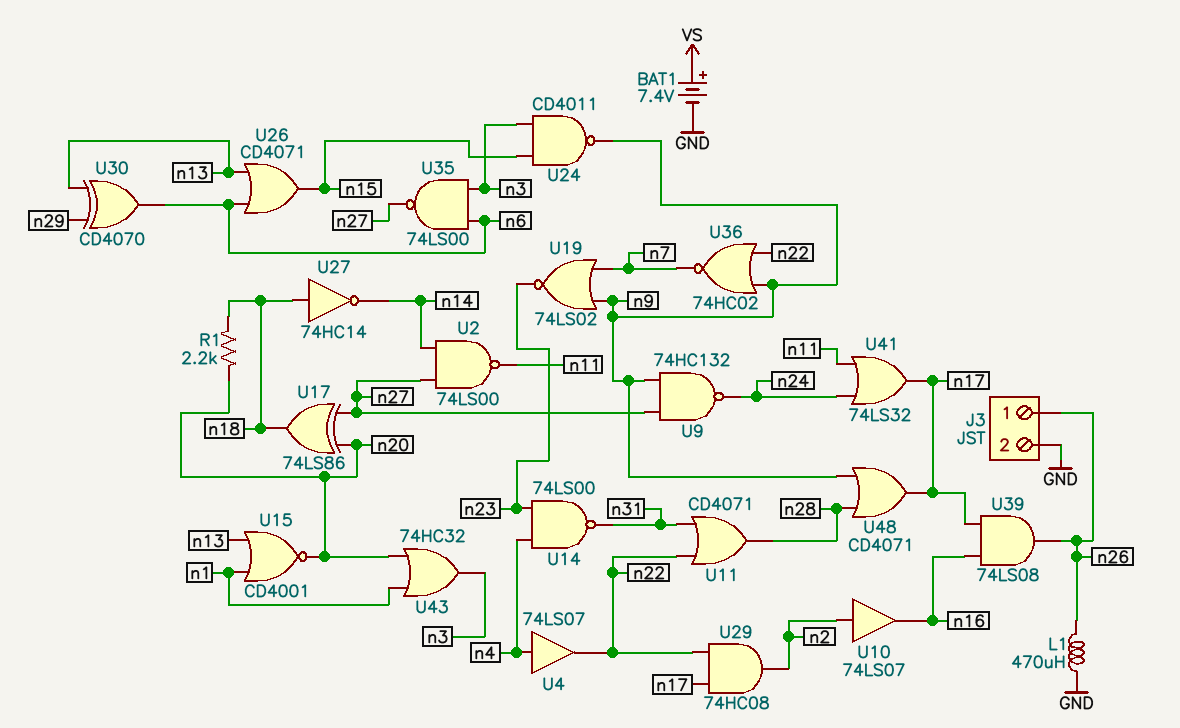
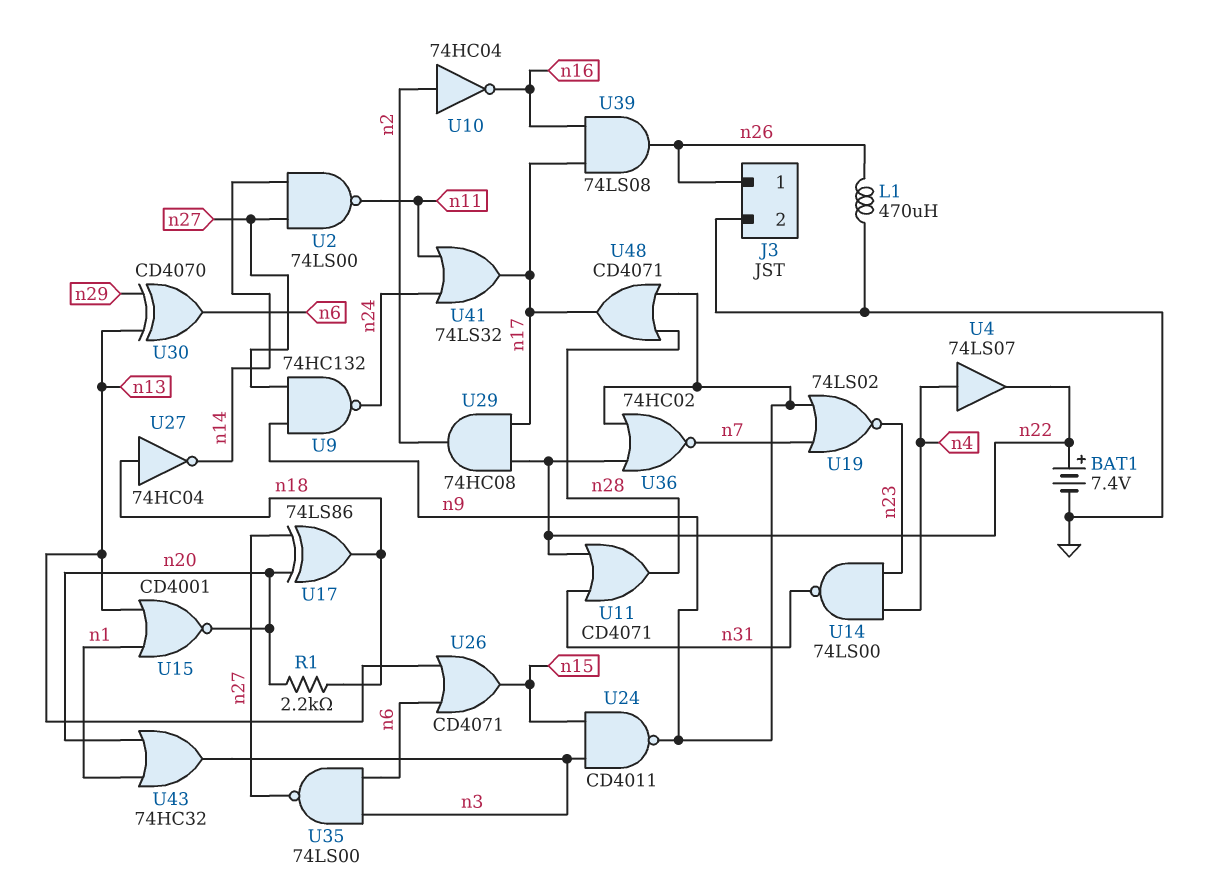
BAT1: 7.4V (plus VS, minus GND) -> 7.4V (plus n22, minus GND)
U10: buffer 74LS07 (in n2, out n16) -> NOT 74HC04 (in n2, out n16)
U27: NOT 74HC14 (in n18, out n14) -> NOT 74HC04 (in n18, out n14)

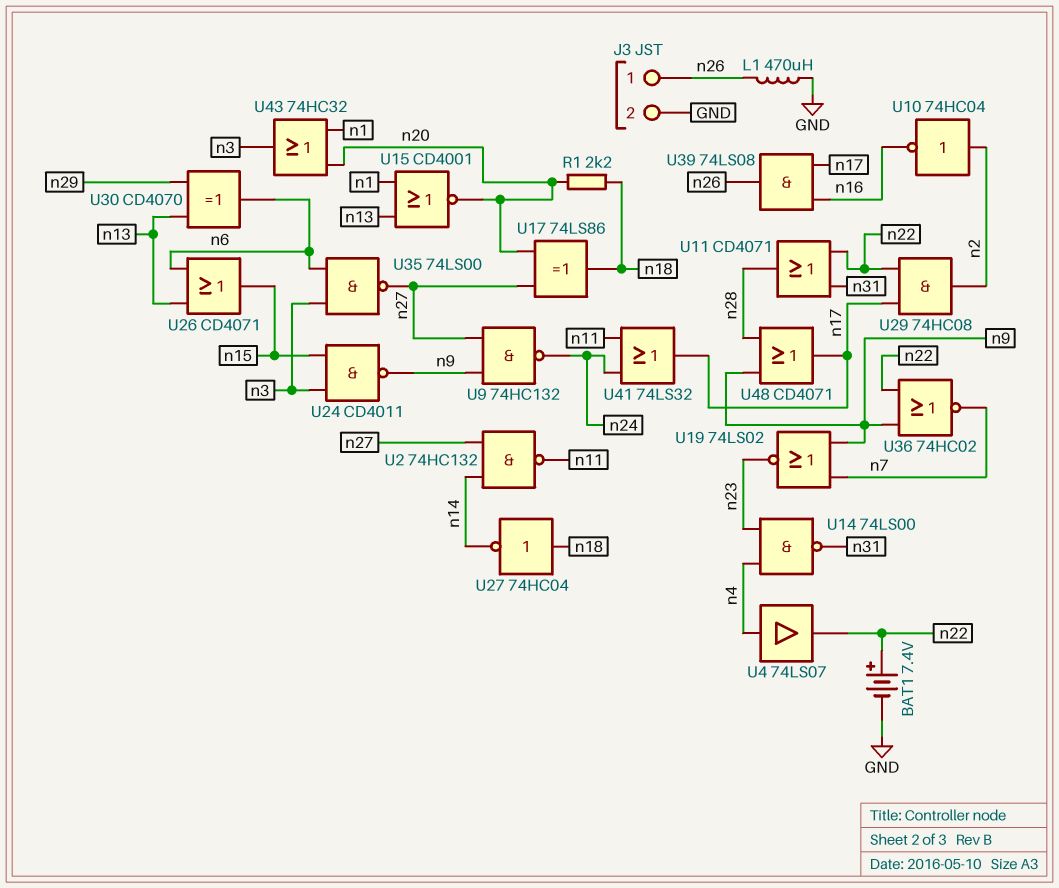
U2: NAND 74LS00 (in n14, in n27, out n11) -> NAND 74HC132 (in n14, in n27, out n11)

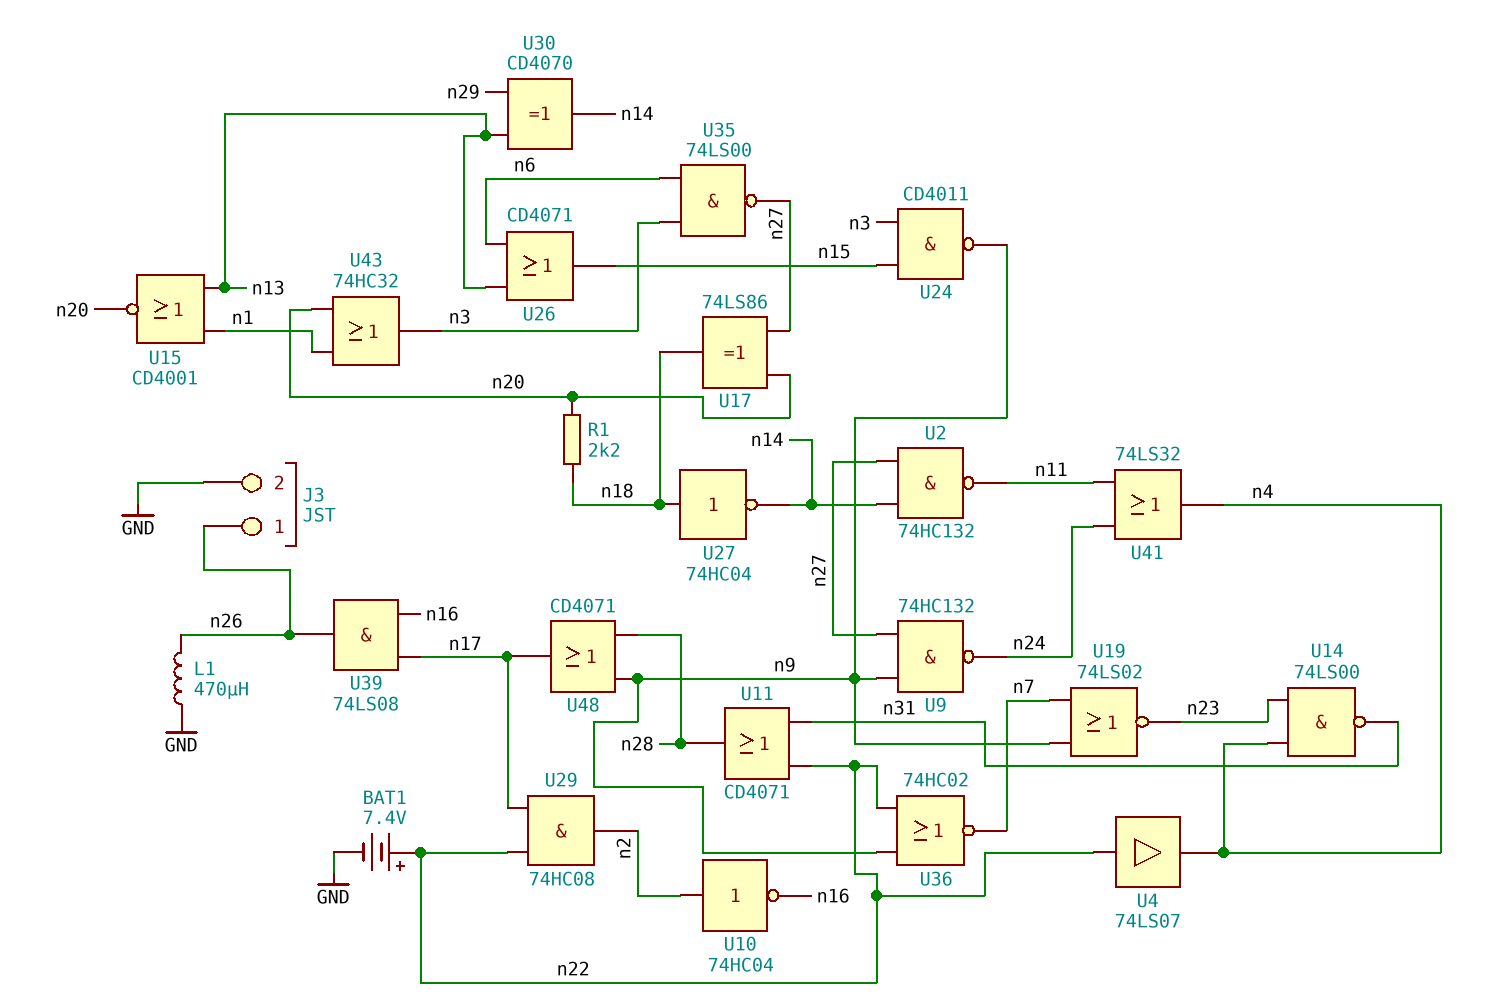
U4: buffer 74LS07 (in n4, out n22) -> buffer 74LS07 (in n22, out n4)
U30: XOR CD4070 (in n13, in n29, out n6) -> XOR CD4070 (in n13, in n29, out n14)
U41: OR 74LS32 (in n11, in n24, out n17) -> OR 74LS32 (in n11, in n24, out n4)

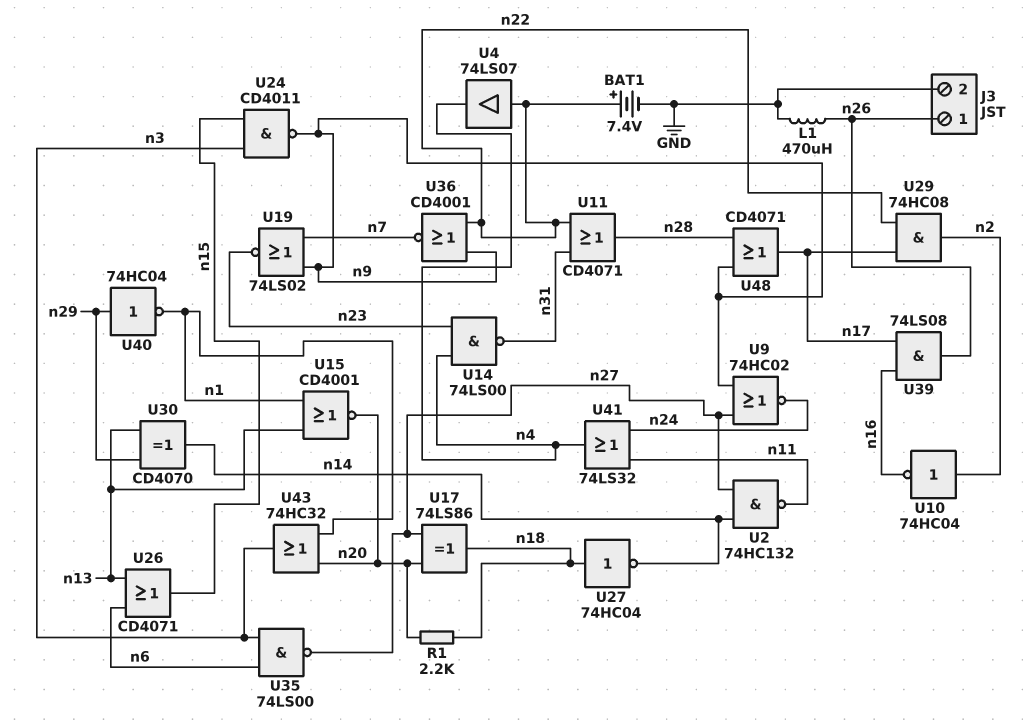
U9: NAND 74HC132 (in n9, in n27, out n24) -> NOR 74HC02 (in n9, in n27, out n24)
U36: NOR 74HC02 (in n9, in n22, out n7) -> NOR CD4001 (in n9, in n22, out n7)
U40: none -> NOT 74HC04 (in n29, out n1)

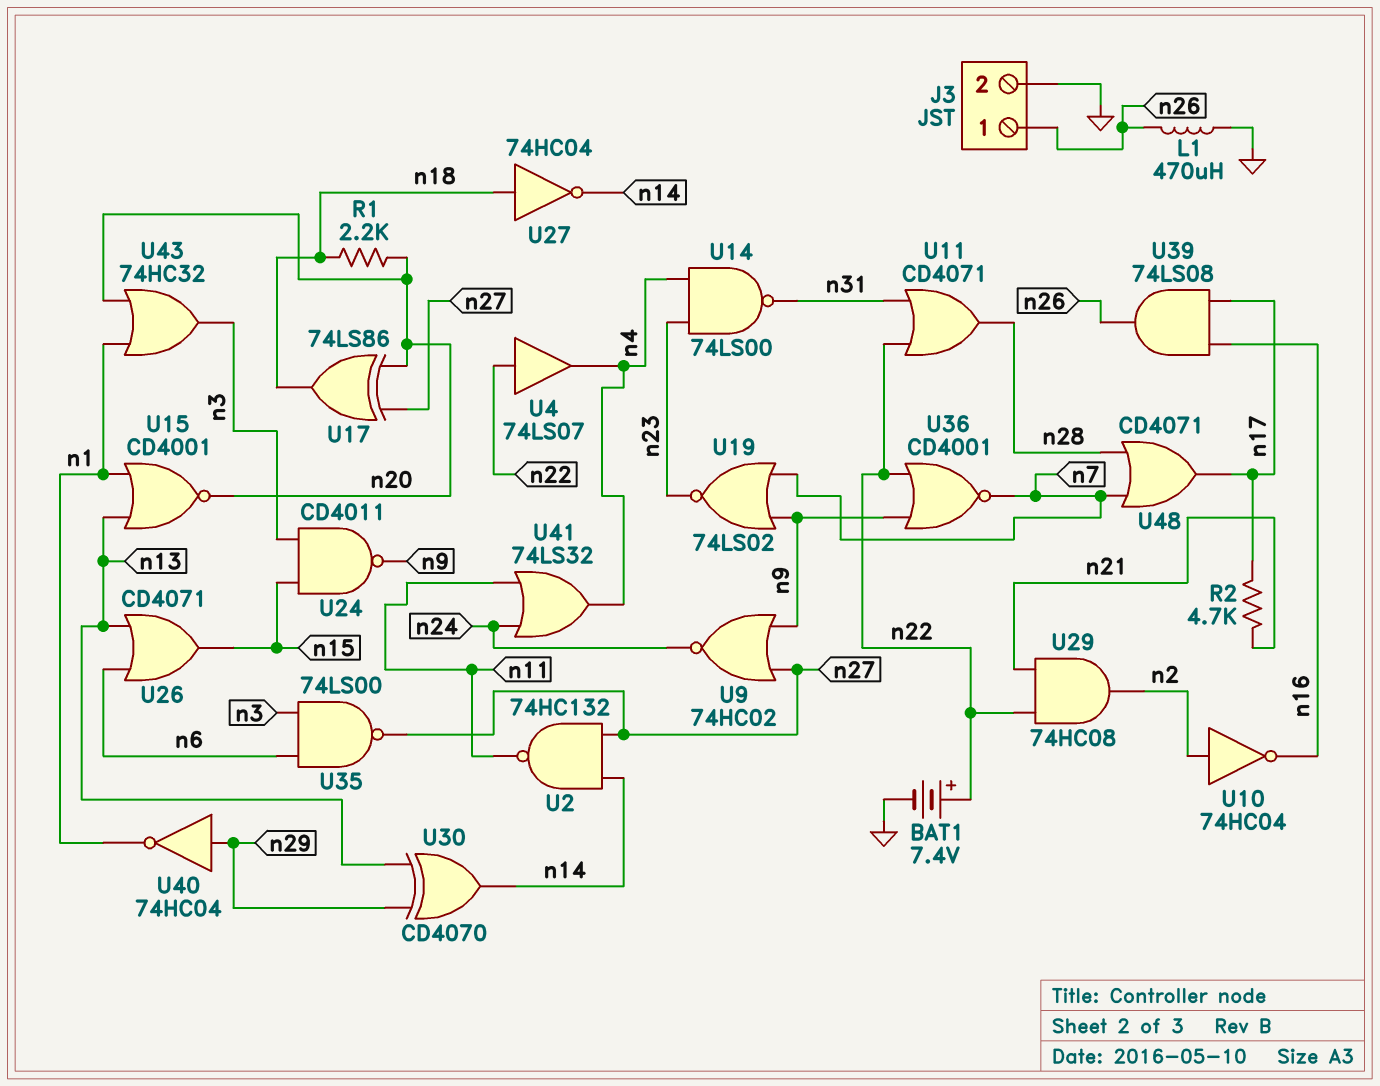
R2: none -> 4.7k (n17, n21)
U29: AND 74HC08 (in n17, in n22, out n2) -> AND 74HC08 (in n21, in n22, out n2)
U48: OR CD4071 (in n9, in n28, out n17) -> OR CD4071 (in n7, in n28, out n17)

